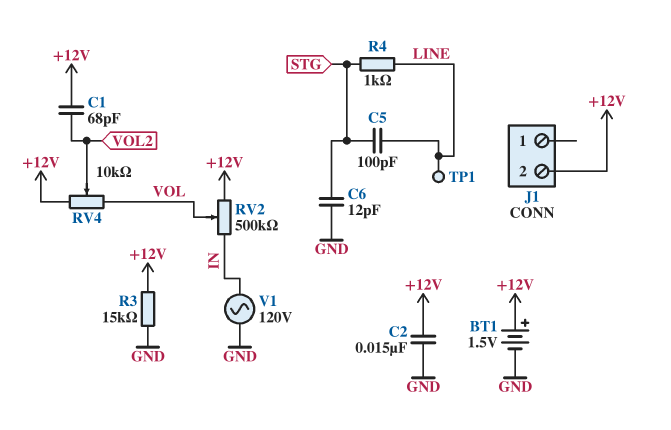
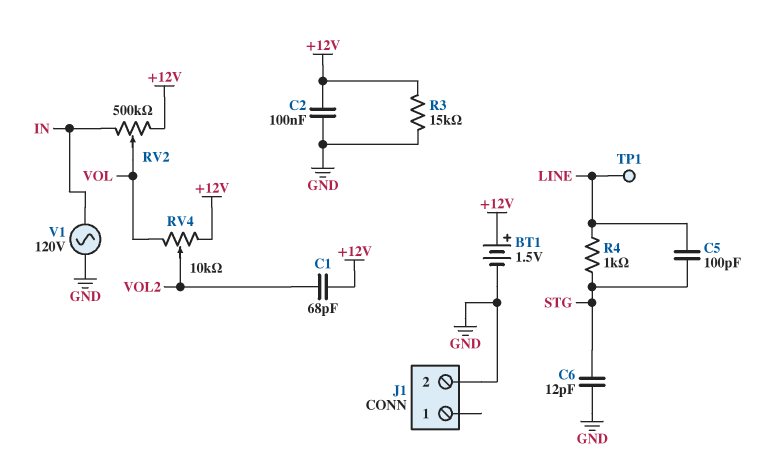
C2: 15nF (+12V, GND) -> 100nF (+12V, GND)
J1 pin 2: +12V -> GND

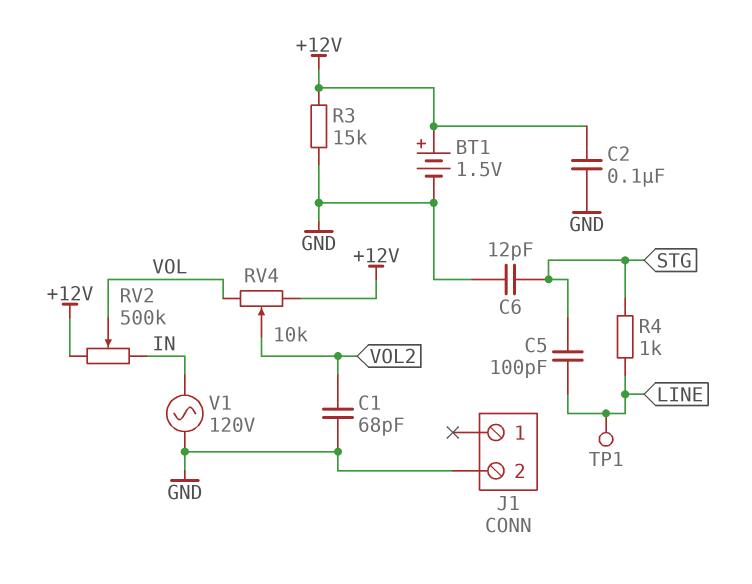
C1: 68pF (+12V, VOL2) -> 68pF (GND, VOL2)

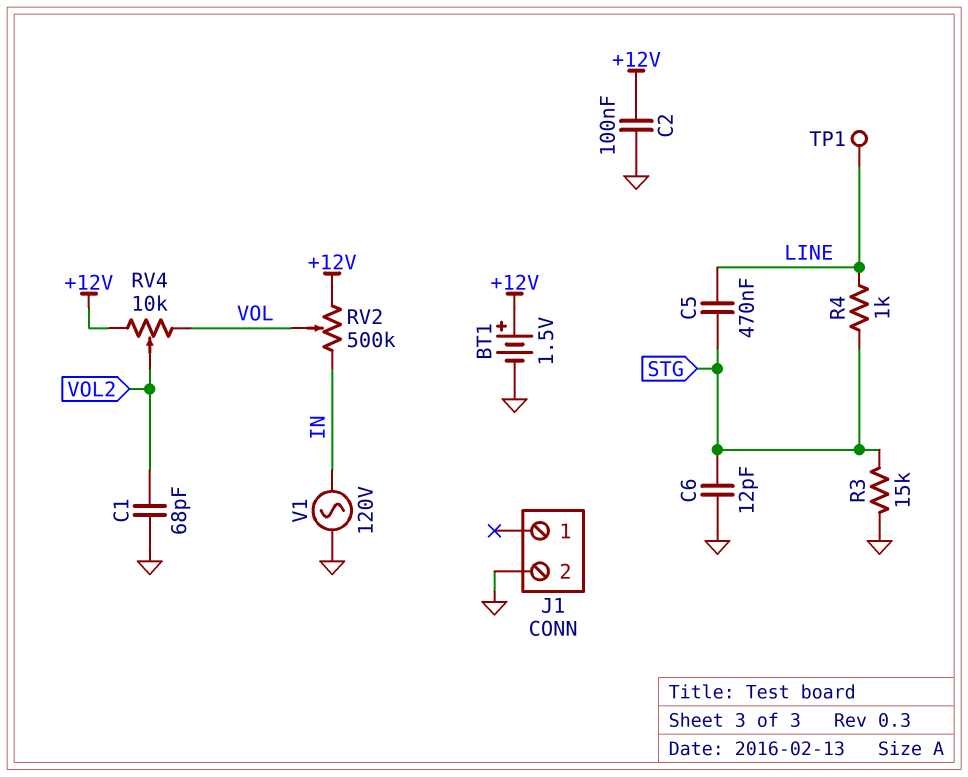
C5: 100pF (LINE, STG) -> 470nF (LINE, STG)
R3: 15k (+12V, GND) -> 15k (GND, STG)

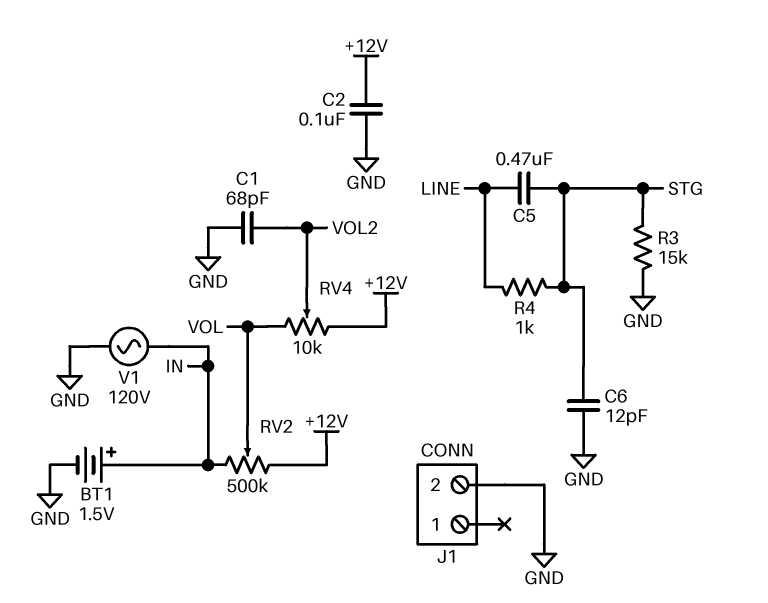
BT1: 1.5V (plus +12V, minus GND) -> 1.5V (plus IN, minus GND)
TP1: test point (LINE) -> none

